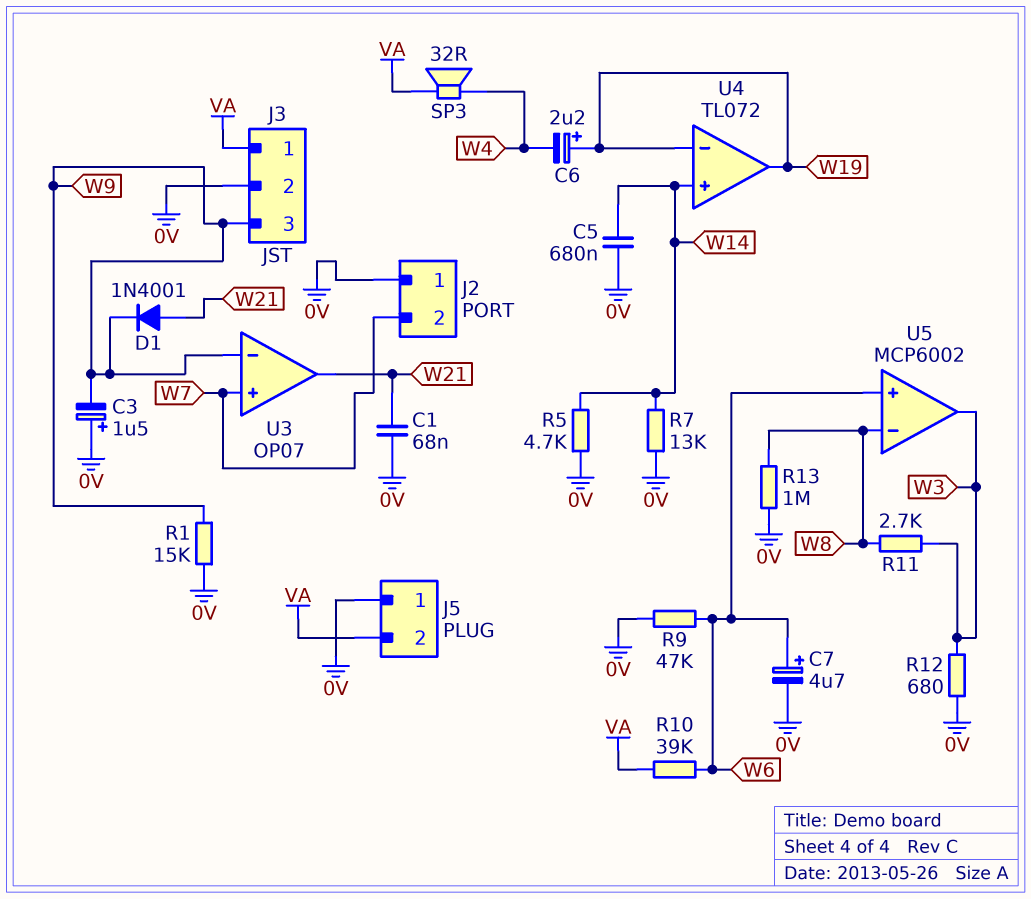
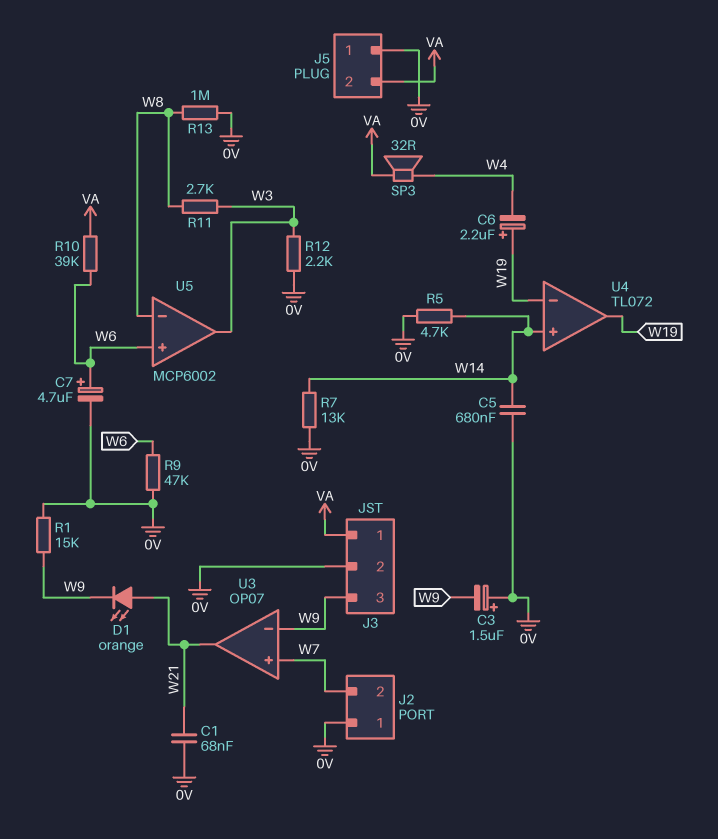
D1: diode 1N4001 (A W21, K W9) -> LED orange (A W21, K W9)
R12: 680 (0V, W3) -> 2.2k (0V, W3)

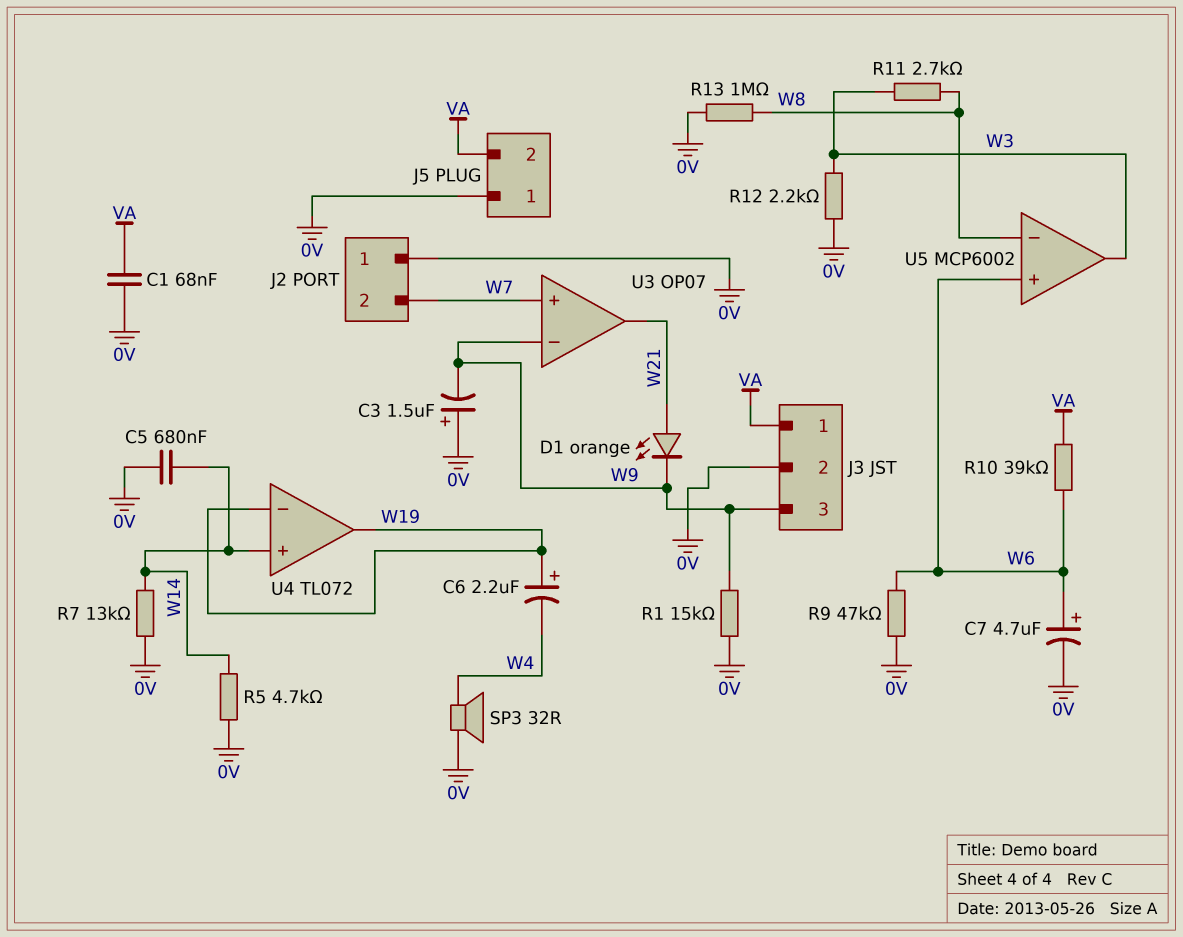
C1: 68nF (0V, W21) -> 68nF (0V, VA)
SP3: speaker 32R (VA, W4) -> speaker 32R (0V, W4)

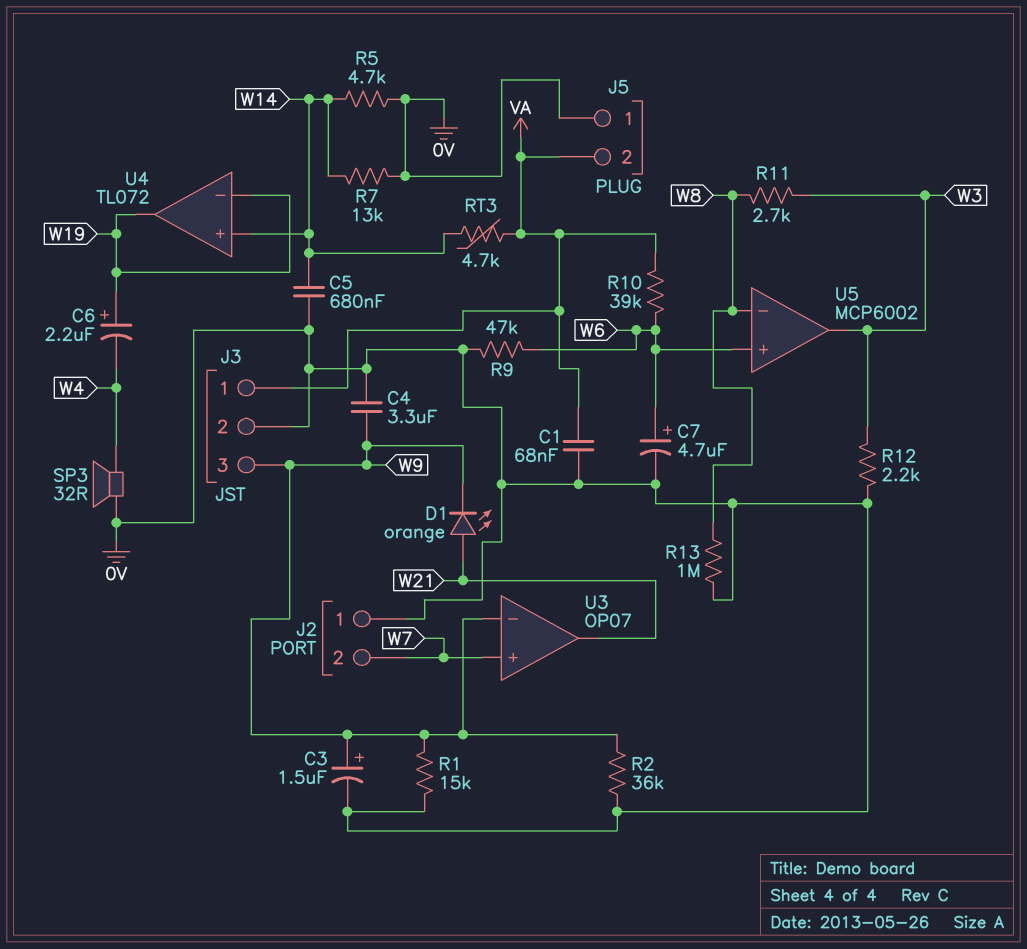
C3: 1.5uF (plus 0V, minus W9) -> 1.5uF (plus W9, minus 0V)
C4: none -> 3.3uF (0V, W9)
R2: none -> 36k (0V, W9)
RT3: none -> 4.7k (VA, W14)

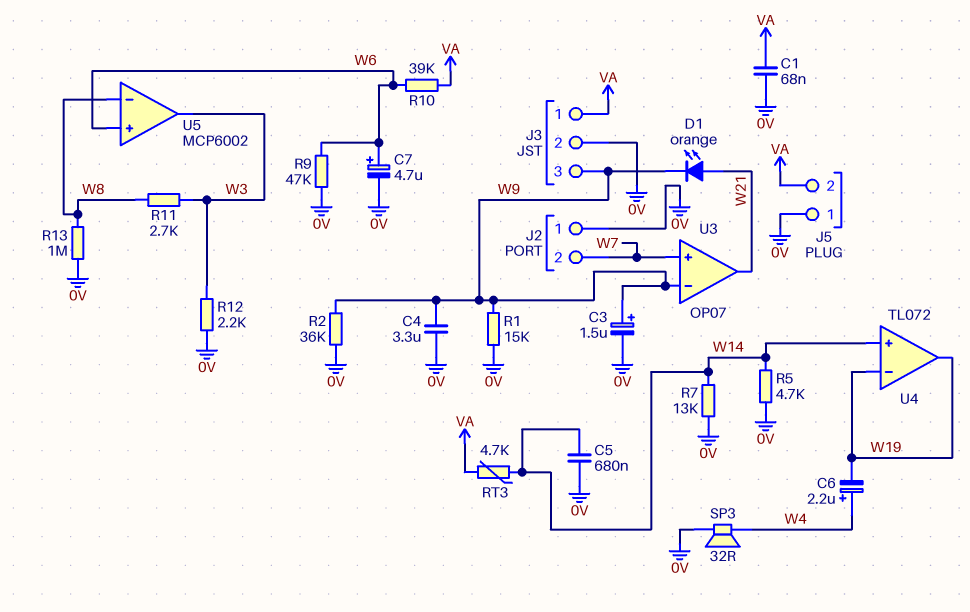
C6: 2.2uF (plus W19, minus W4) -> 2.2uF (plus W4, minus W19)

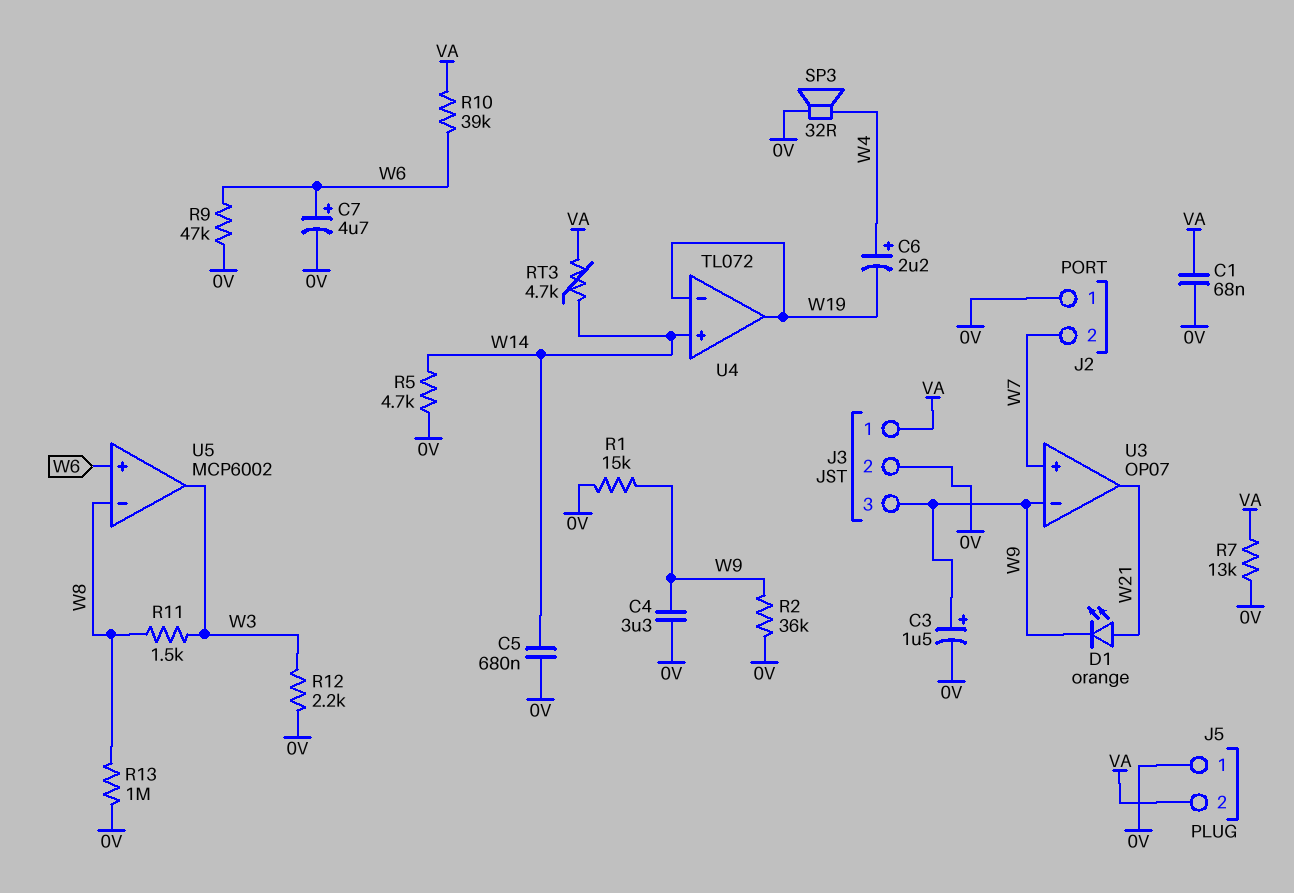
R7: 13k (0V, W14) -> 13k (0V, VA)
R11: 2.7k (W3, W8) -> 1.5k (W3, W8)

